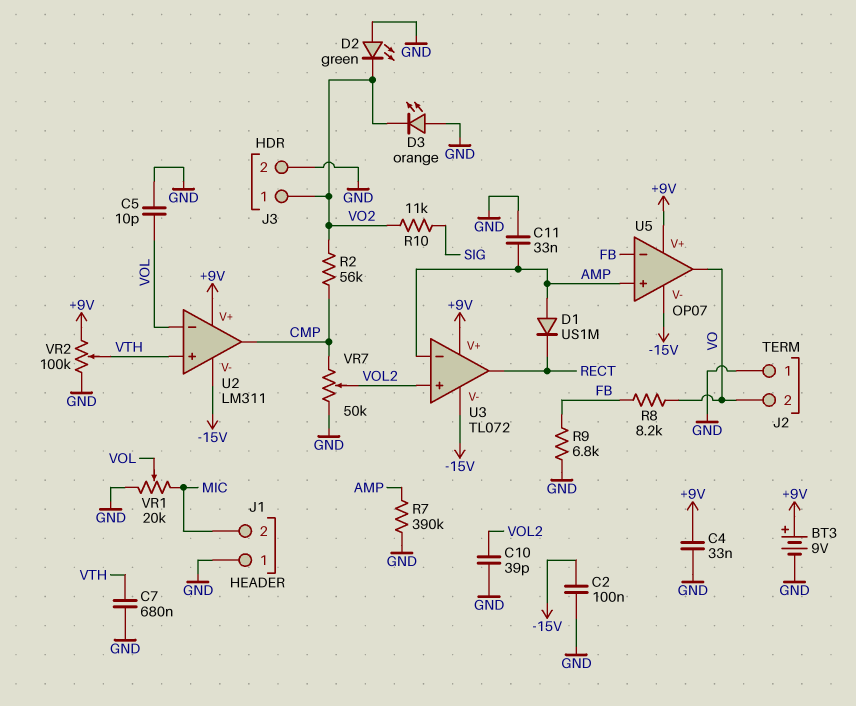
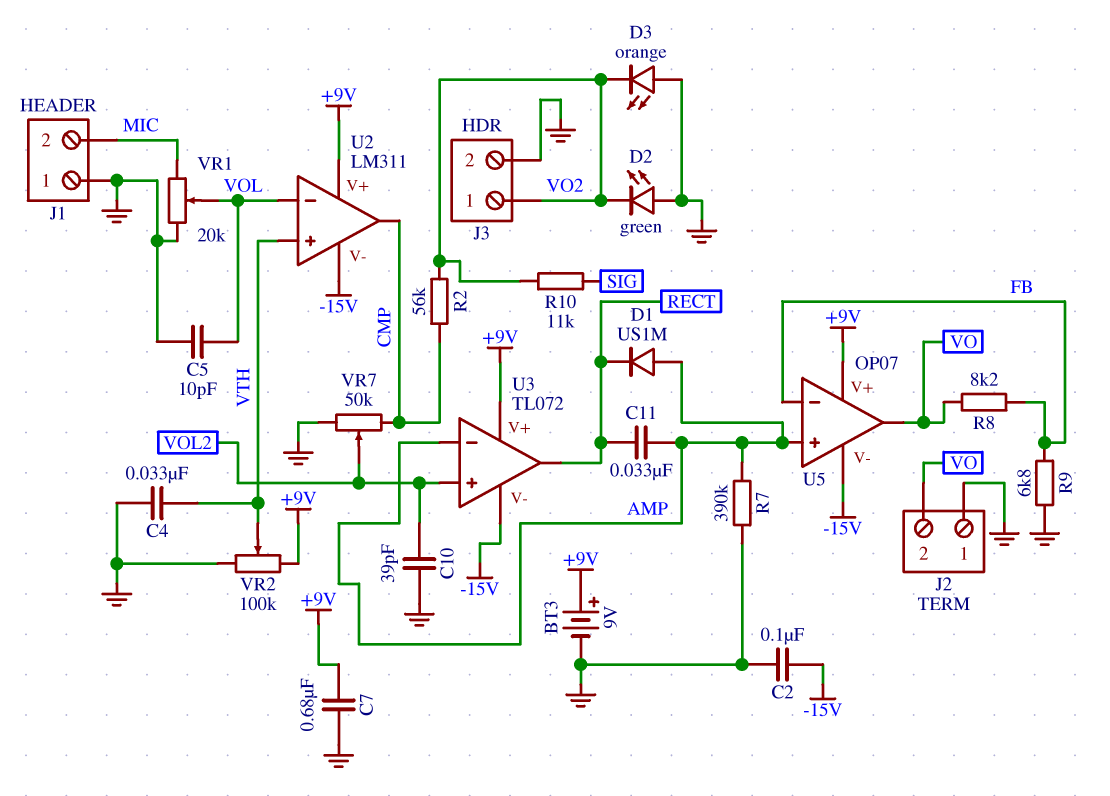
C4: 33nF (+9V, GND) -> 33nF (GND, VTH)
C7: 680nF (GND, VTH) -> 680nF (+9V, GND)
C11: 33nF (AMP, GND) -> 33nF (AMP, RECT)

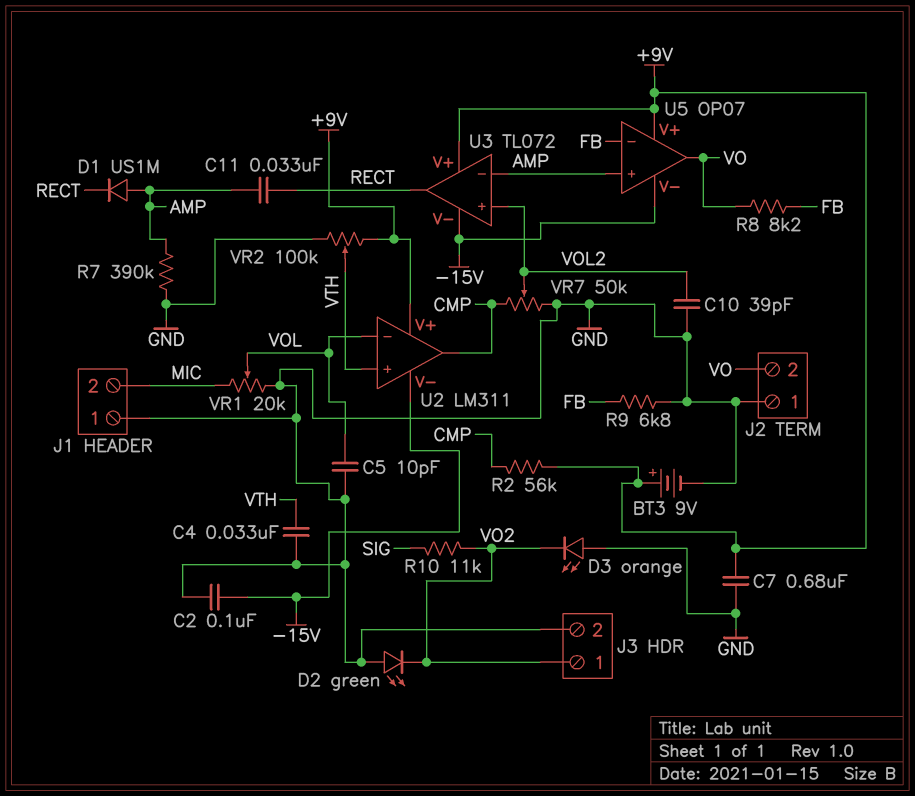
R2: 56k (CMP, VO2) -> 56k (+9V, CMP)

